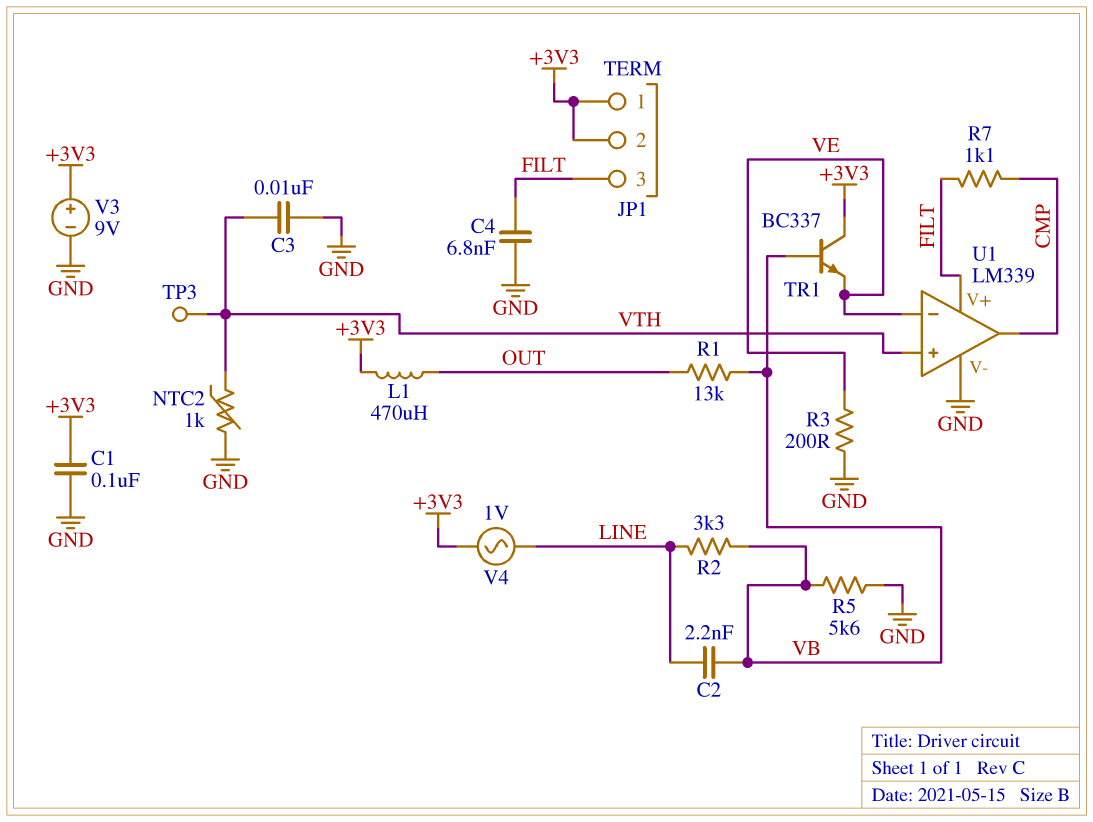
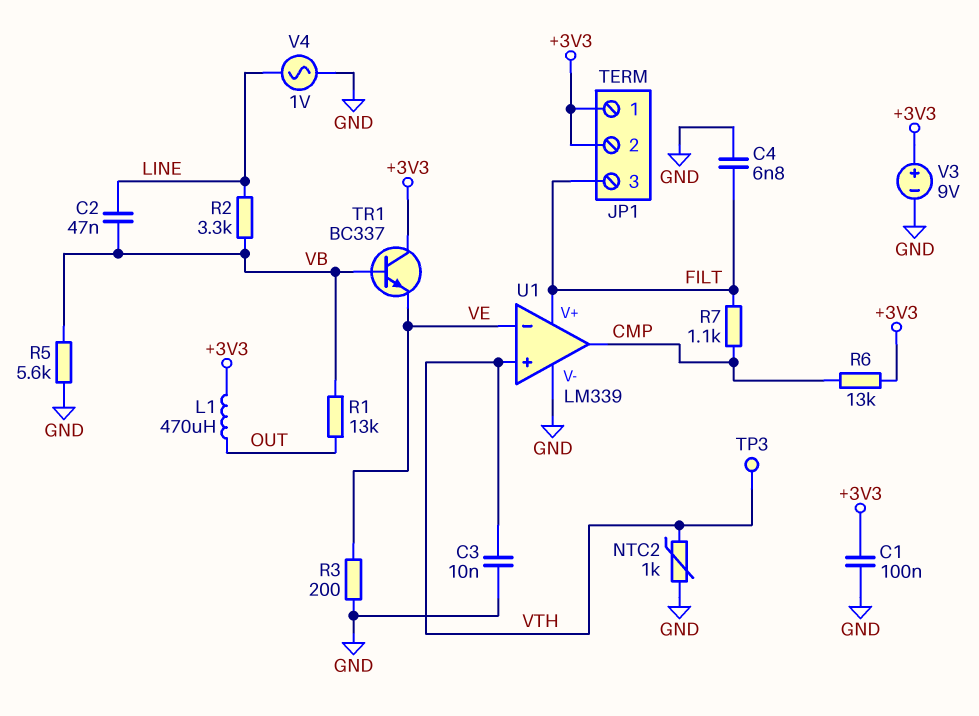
C2: 2.2nF (LINE, VB) -> 47nF (LINE, VB)
R6: none -> 13k (+3V3, CMP)
V4: AC 1V (+3V3, LINE) -> AC 1V (GND, LINE)

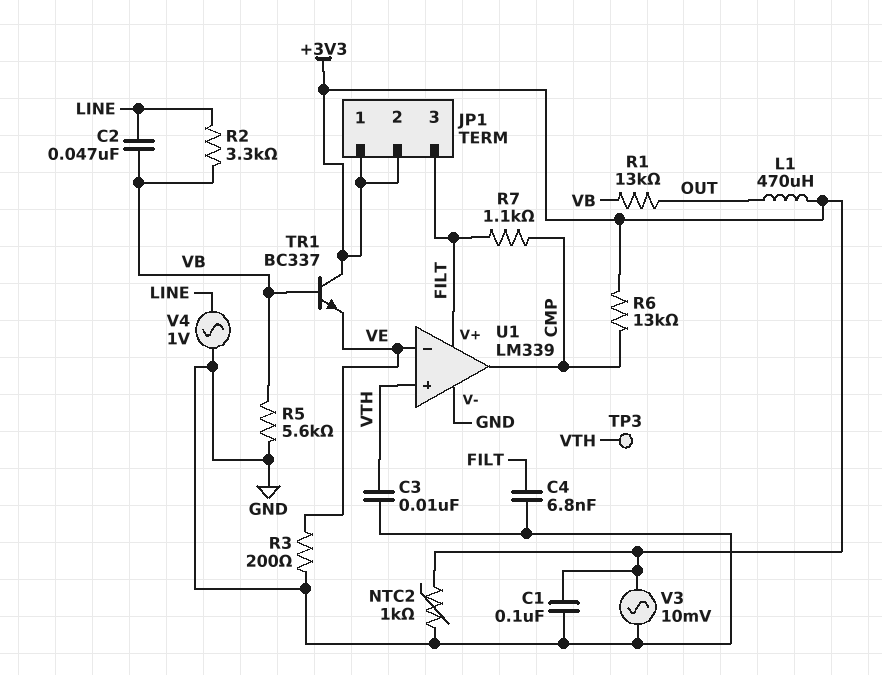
NTC2: 1k (GND, VTH) -> 1k (+3V3, GND)
V3: 9V (plus +3V3, minus GND) -> AC 10mV (+3V3, GND)

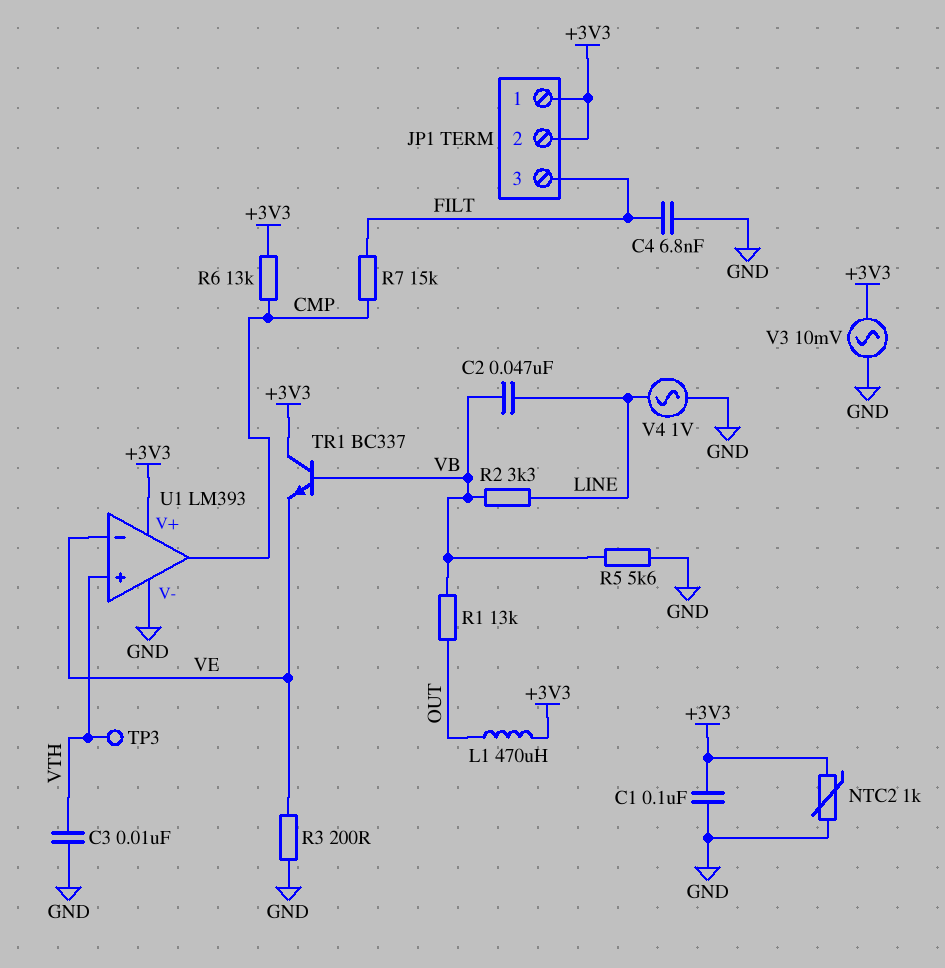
R7: 1.1k (CMP, FILT) -> 15k (CMP, FILT)
U1: LM339 -> LM393
U1 pin V+: FILT -> +3V3

